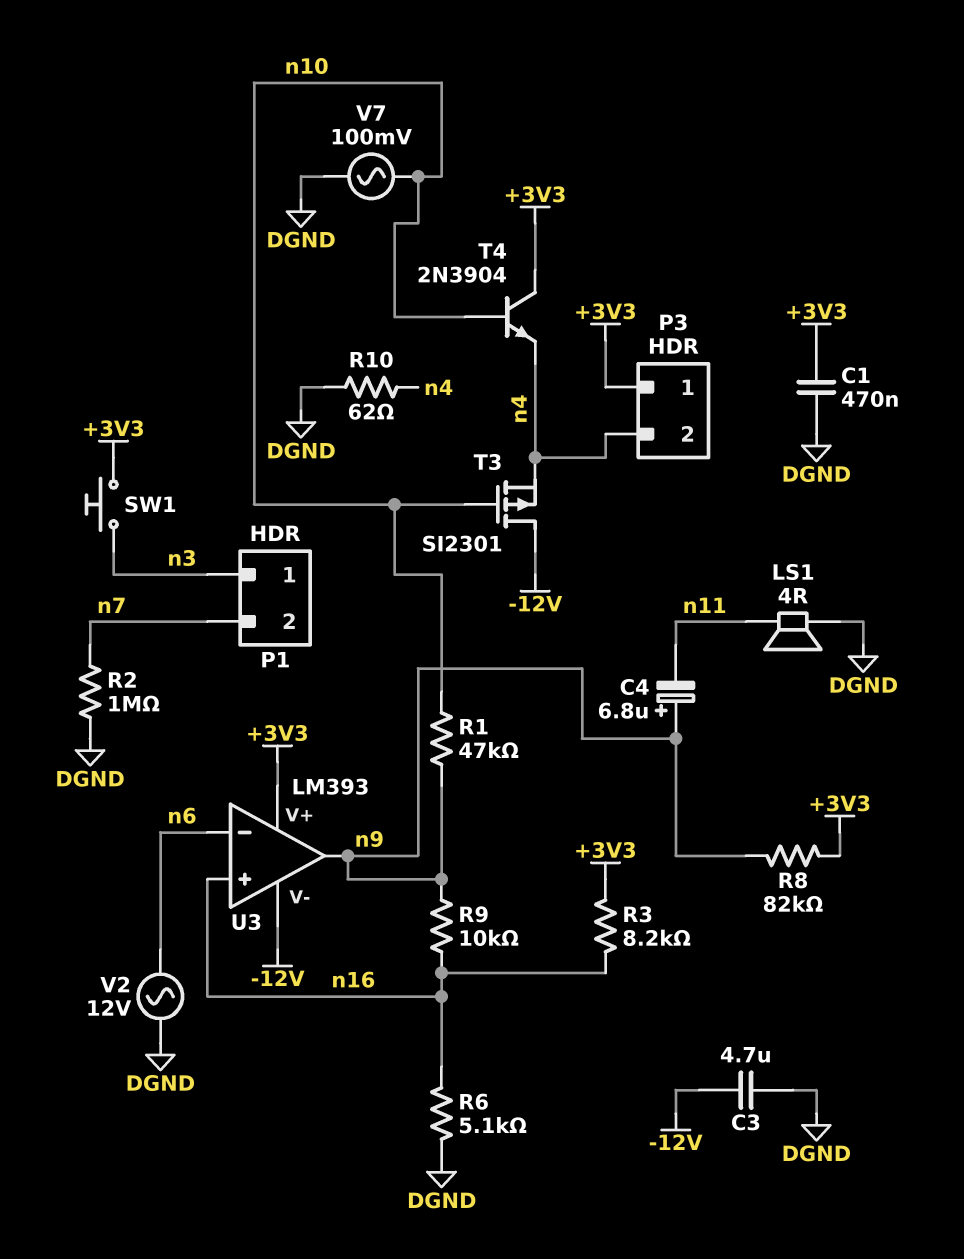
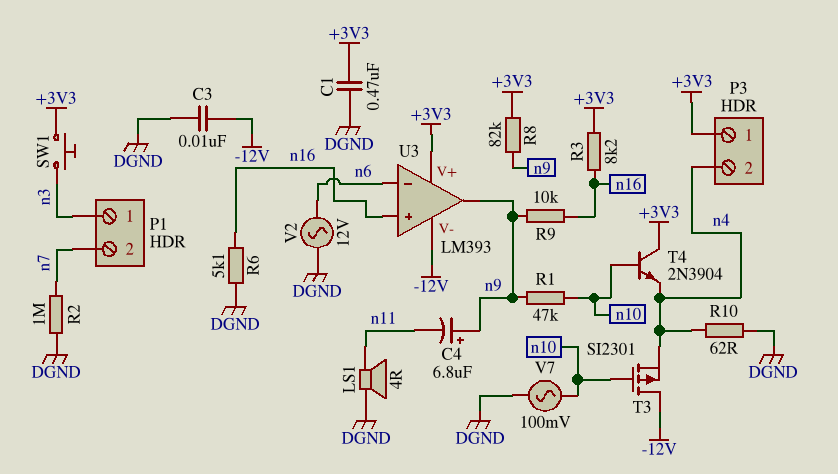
C3: 4.7uF (-12V, DGND) -> 10nF (-12V, DGND)

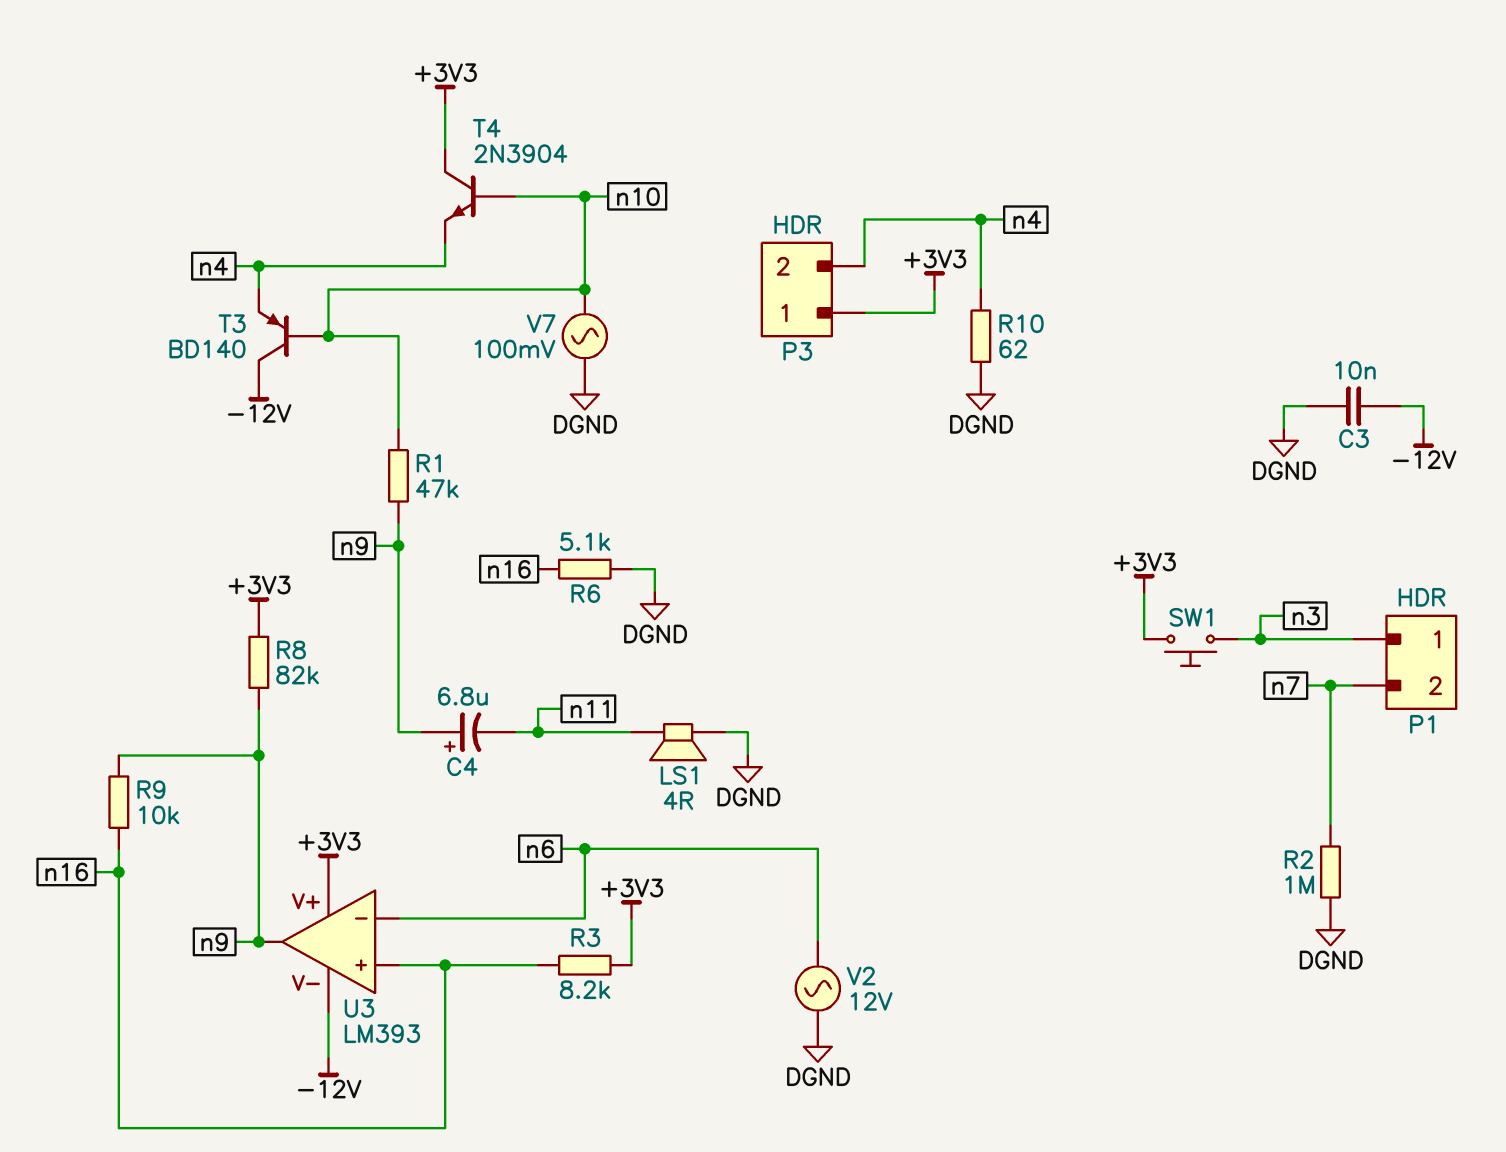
C1: 470nF (+3V3, DGND) -> none
T3: PMOS SI2301 (G n10, D -12V, S n4) -> PNP BD140 (B n10, C -12V, E n4)

